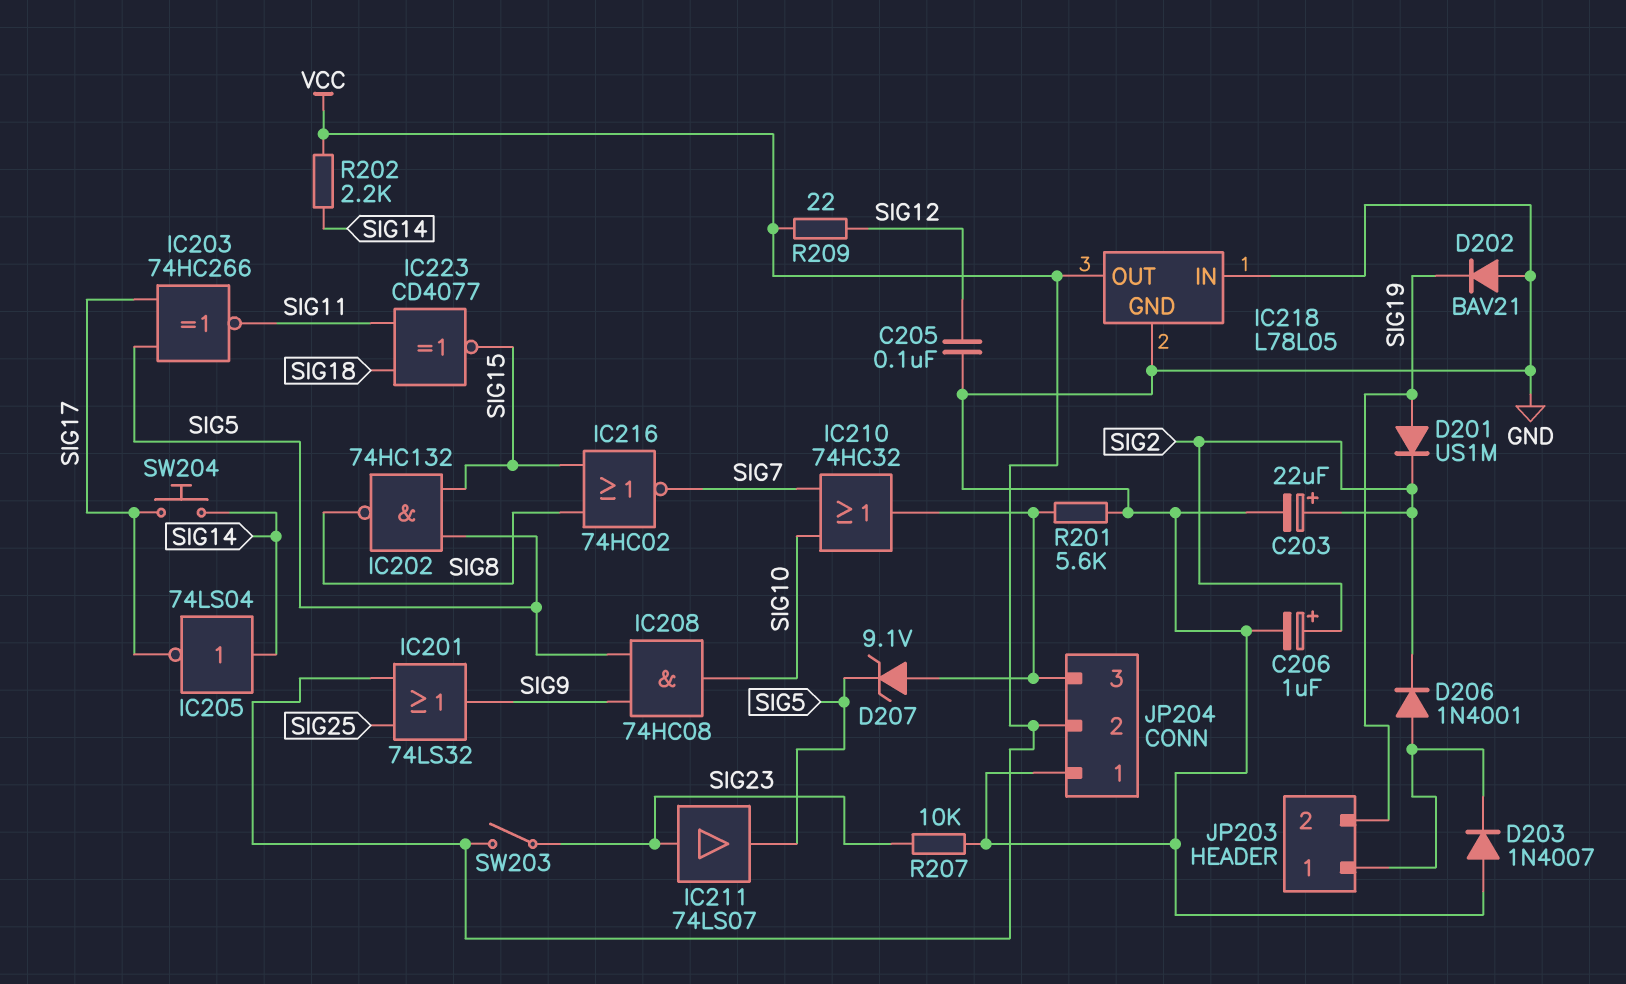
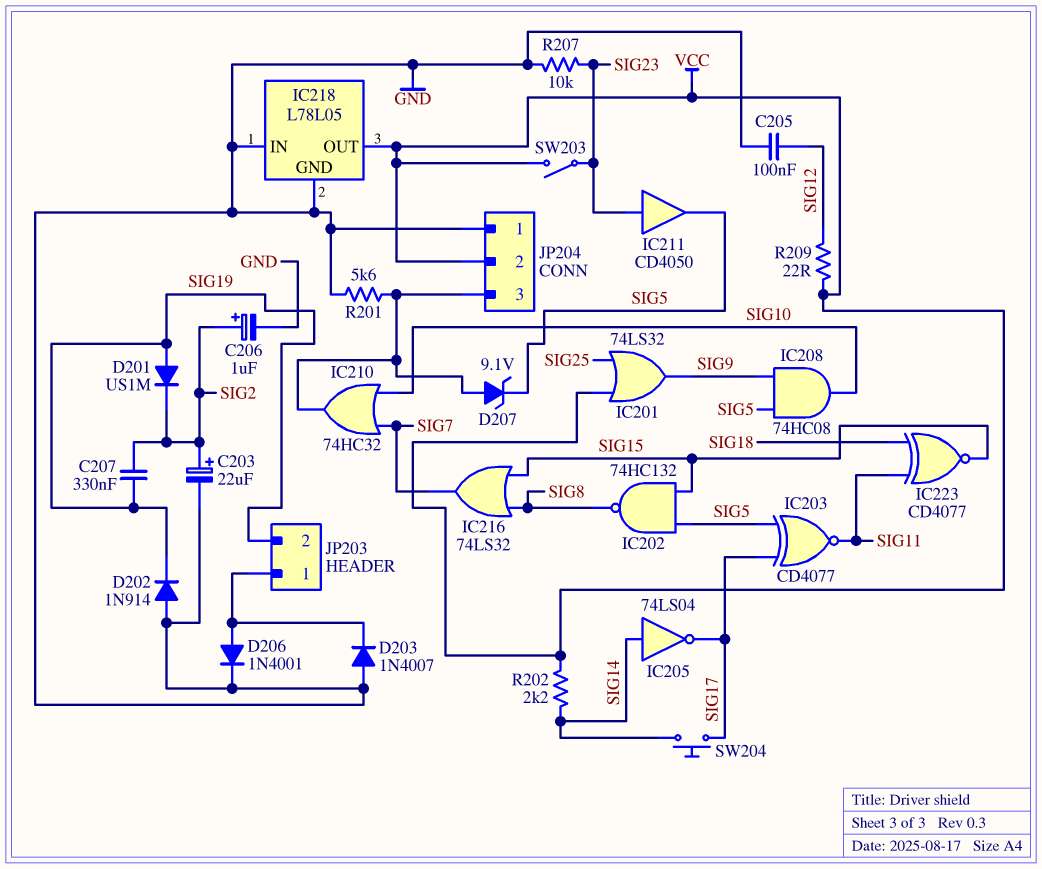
C207: none -> 330nF (SIG2, SIG19)
D202: diode BAV21 (A GND, K SIG19) -> diode 1N914 (A GND, K SIG19)
D206: diode 1N4001 (A JP203/1, K SIG2) -> diode 1N4001 (A JP203/1, K GND)
IC203: XNOR 74HC266 (in SIG5, in SIG17, out SIG11) -> XNOR CD4077 (in SIG5, in SIG17, out SIG11)
IC211: buffer 74LS07 (in SIG23, out SIG5) -> buffer CD4050 (in SIG23, out SIG5)
IC216: NOR 74HC02 (in SIG8, in SIG15, out SIG7) -> OR 74LS32 (in SIG8, in SIG15, out SIG7)

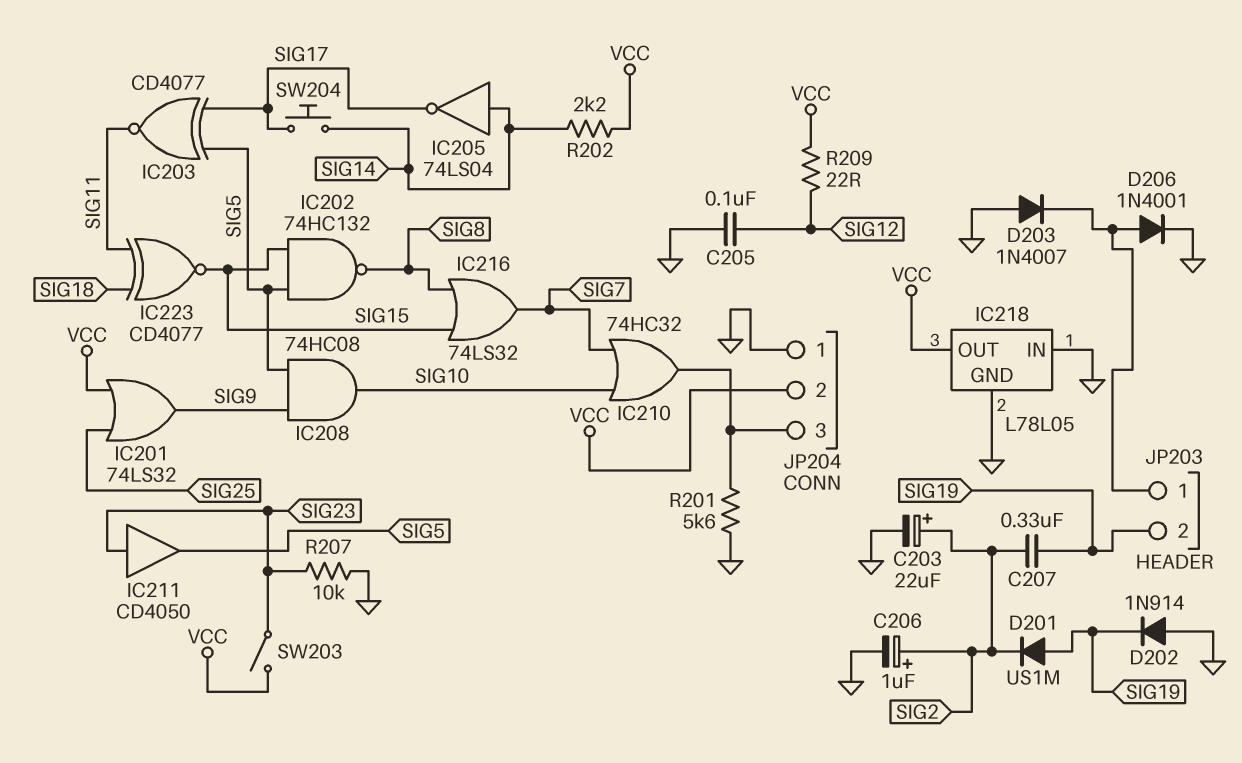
D207: zener 9.1V (A JP204/3, K SIG5) -> none

